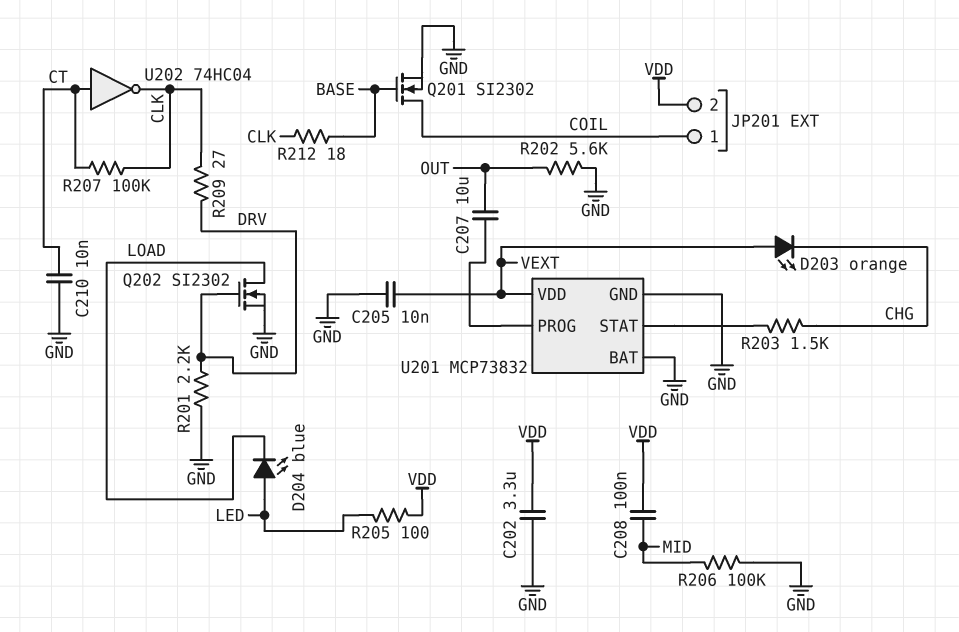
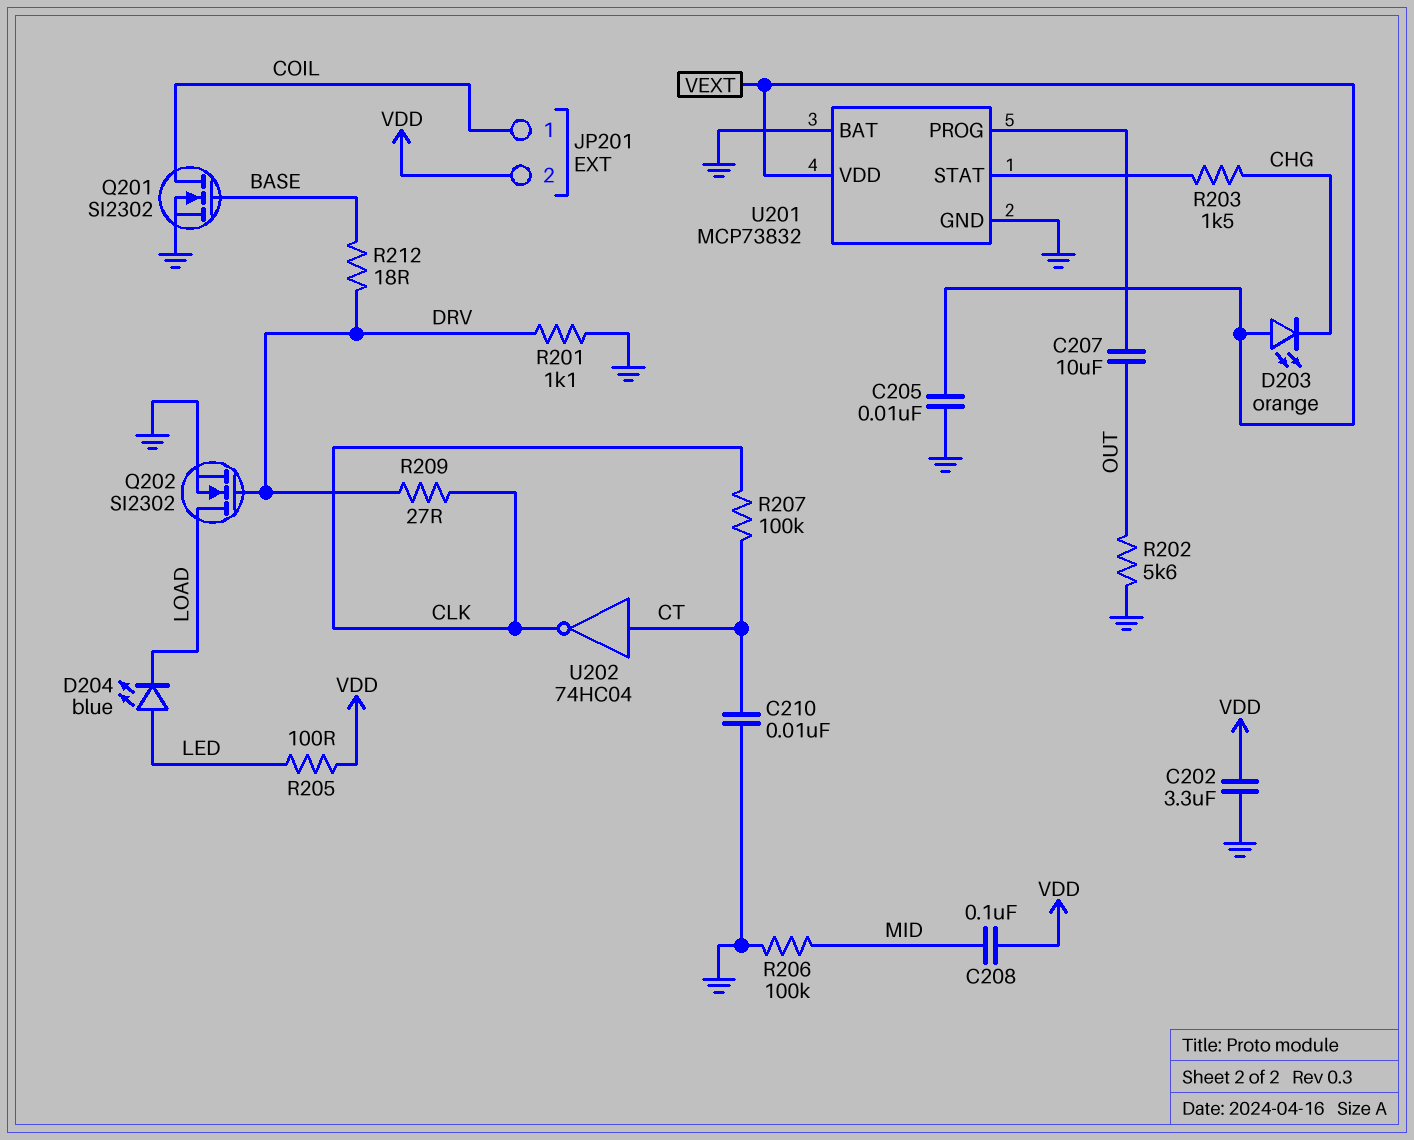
R201: 2.2k (DRV, GND) -> 1.1k (DRV, GND)
R212: 18 (BASE, CLK) -> 18 (BASE, DRV)

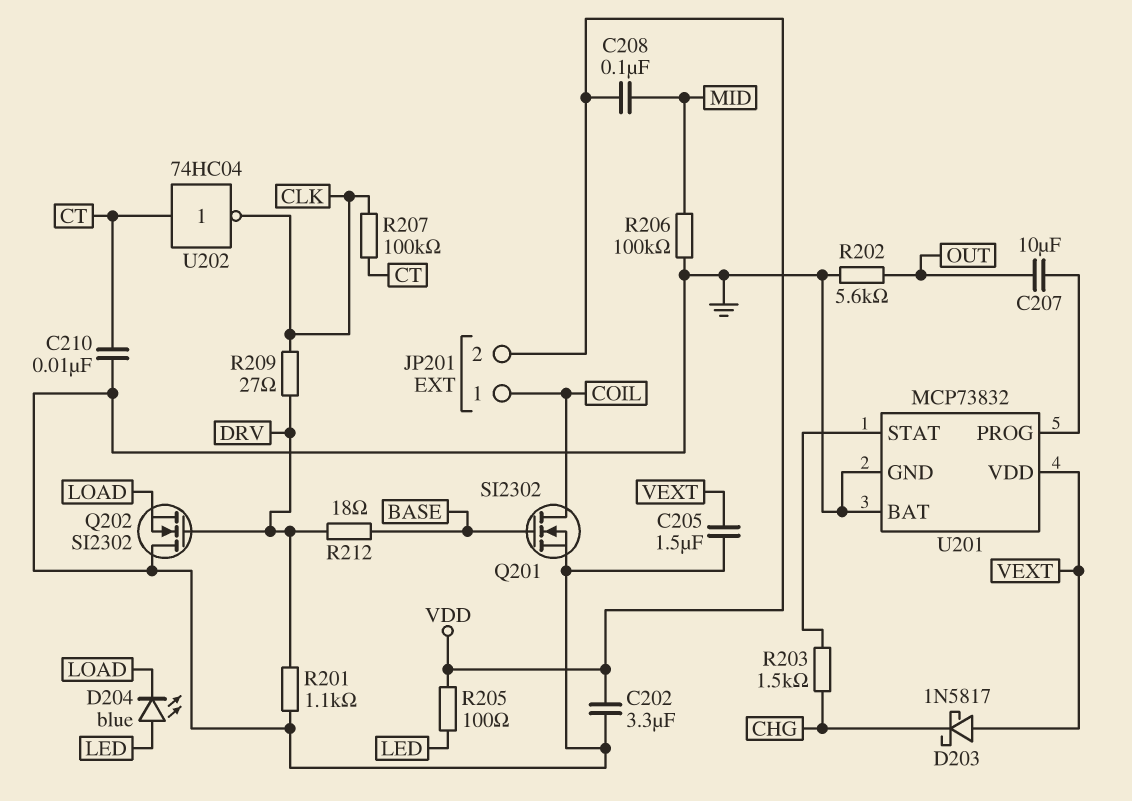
C205: 10nF (GND, VEXT) -> 1.5uF (GND, VEXT)
D203: LED orange (A VEXT, K CHG) -> schottky 1N5817 (A VEXT, K CHG)
Q202: NMOS SI2302 (G DRV, D LOAD, S GND) -> NMOS SI2302 (G DRV, D GND, S LOAD)

